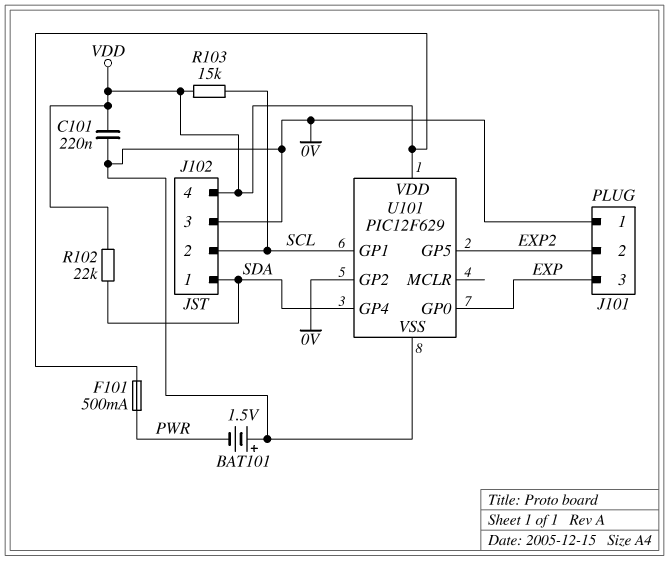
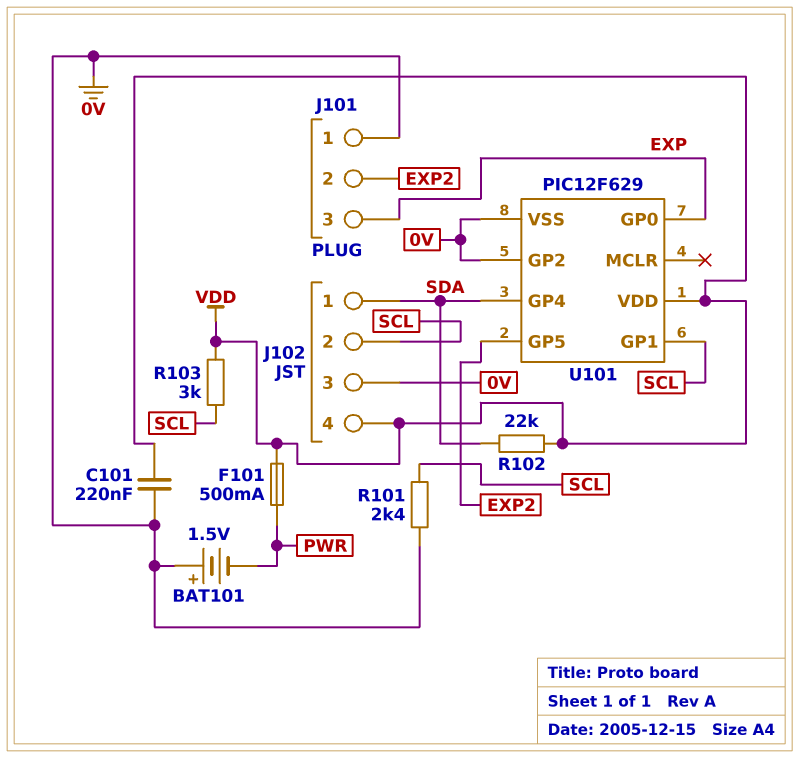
R101: none -> 2.4k (0V, SCL)
R103: 15k (SCL, VDD) -> 3k (SCL, VDD)

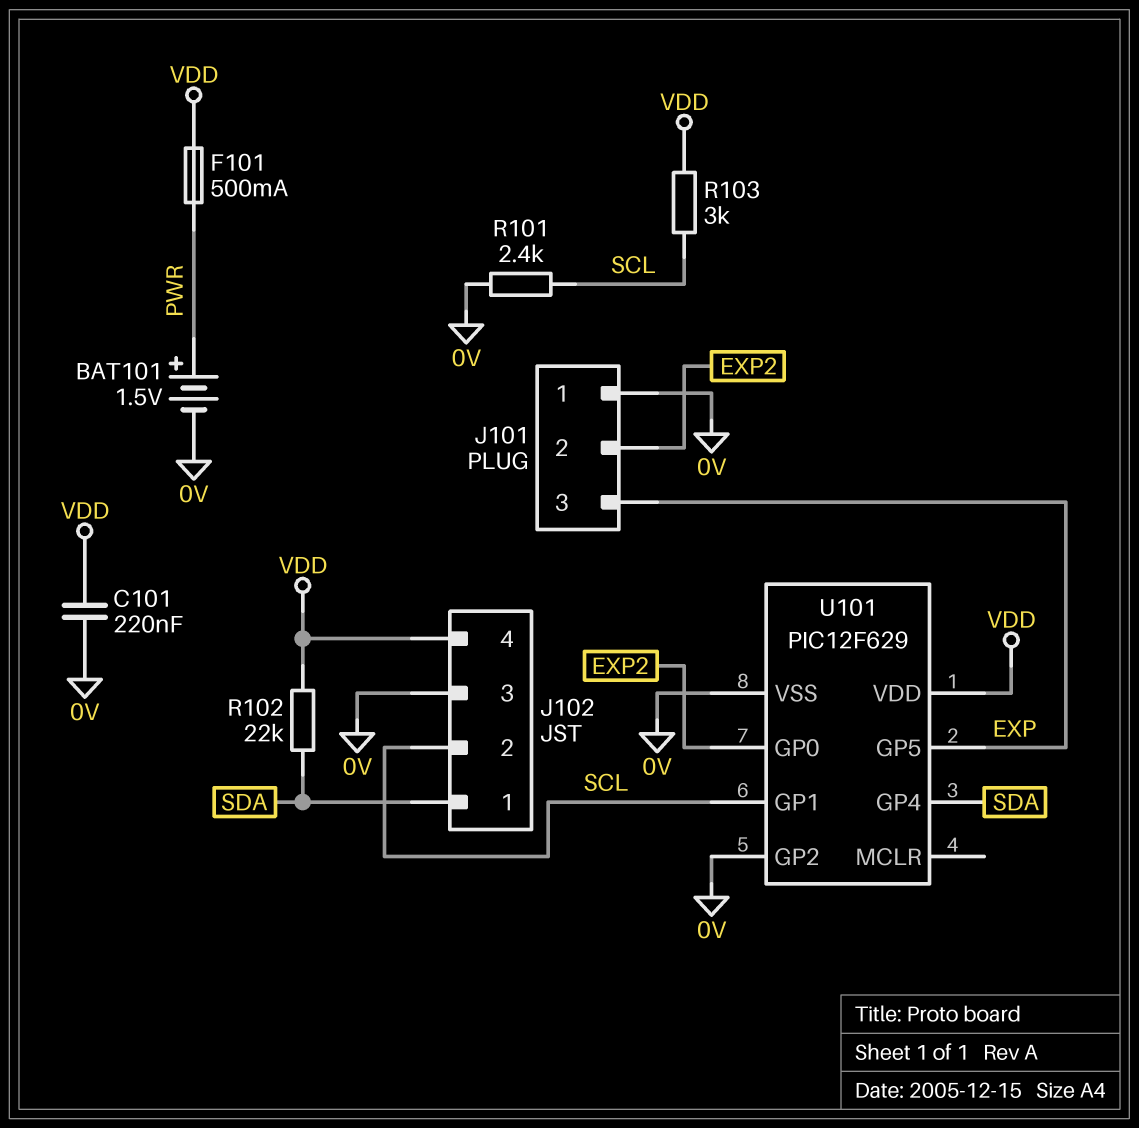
BAT101: 1.5V (plus 0V, minus PWR) -> 1.5V (plus PWR, minus 0V)
U101 pin GP0: EXP -> EXP2
U101 pin GP5: EXP2 -> EXP

